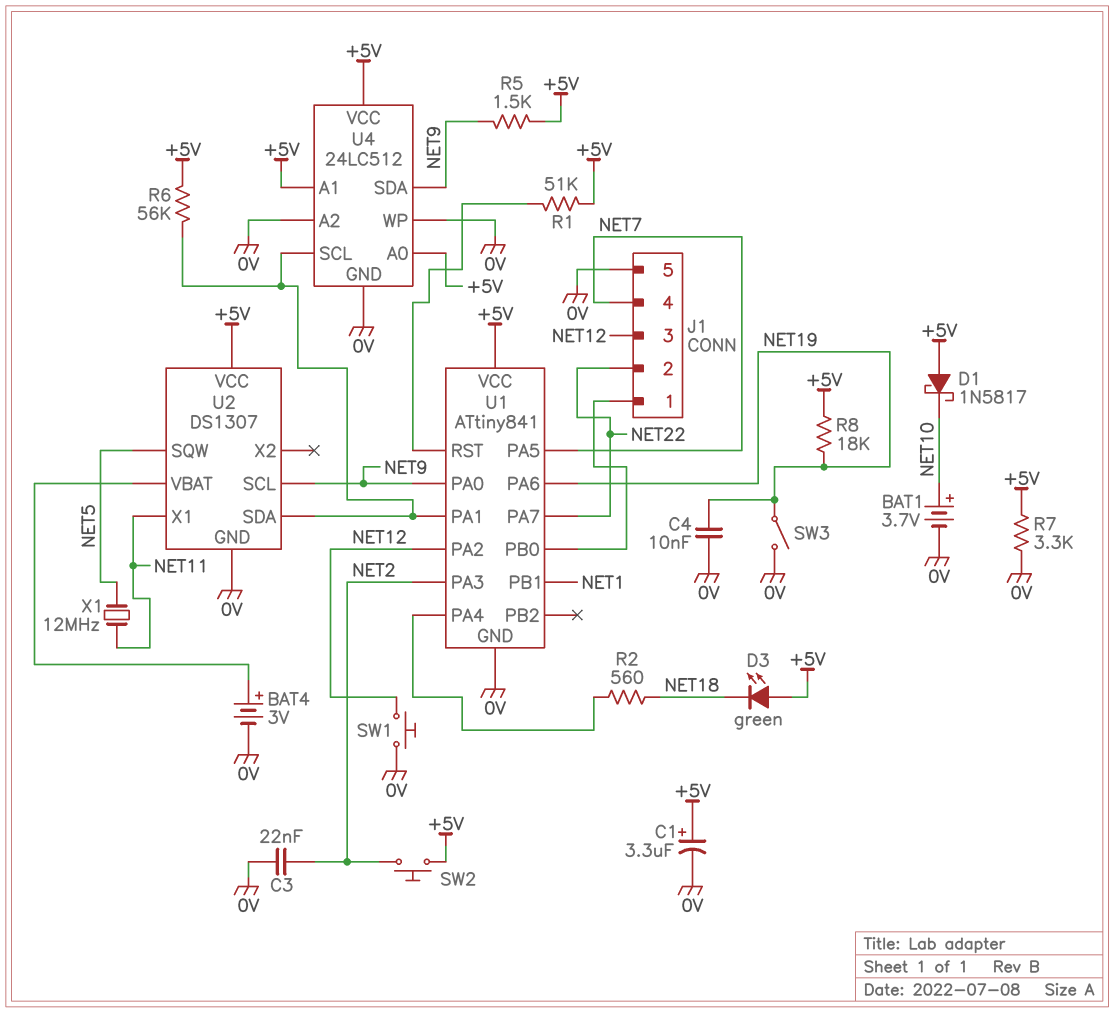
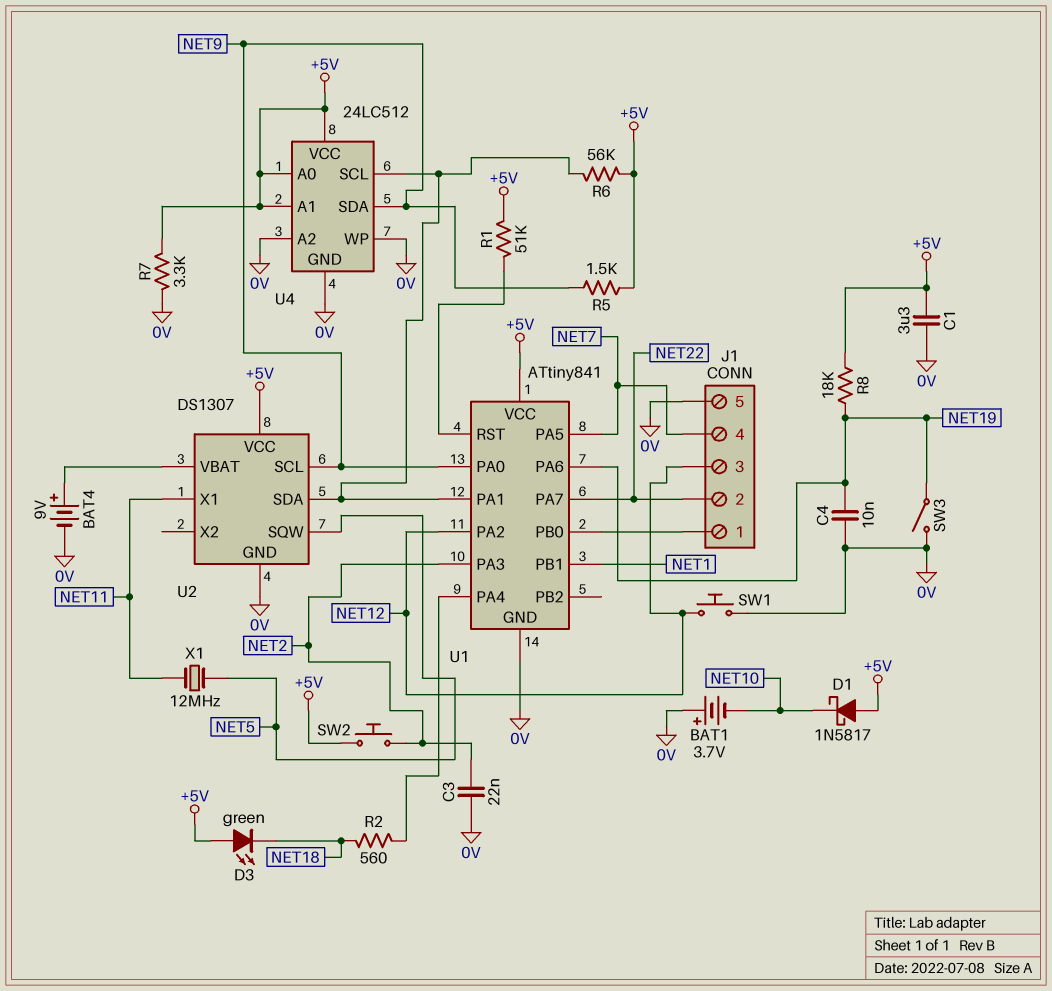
BAT1: 3.7V (plus NET10, minus 0V) -> 3.7V (plus 0V, minus NET10)
BAT4: 3V (plus U2/VBAT, minus 0V) -> 9V (plus U2/VBAT, minus 0V)
C1: 3.3uF (plus +5V, minus 0V) -> 3.3uF (+5V, 0V)

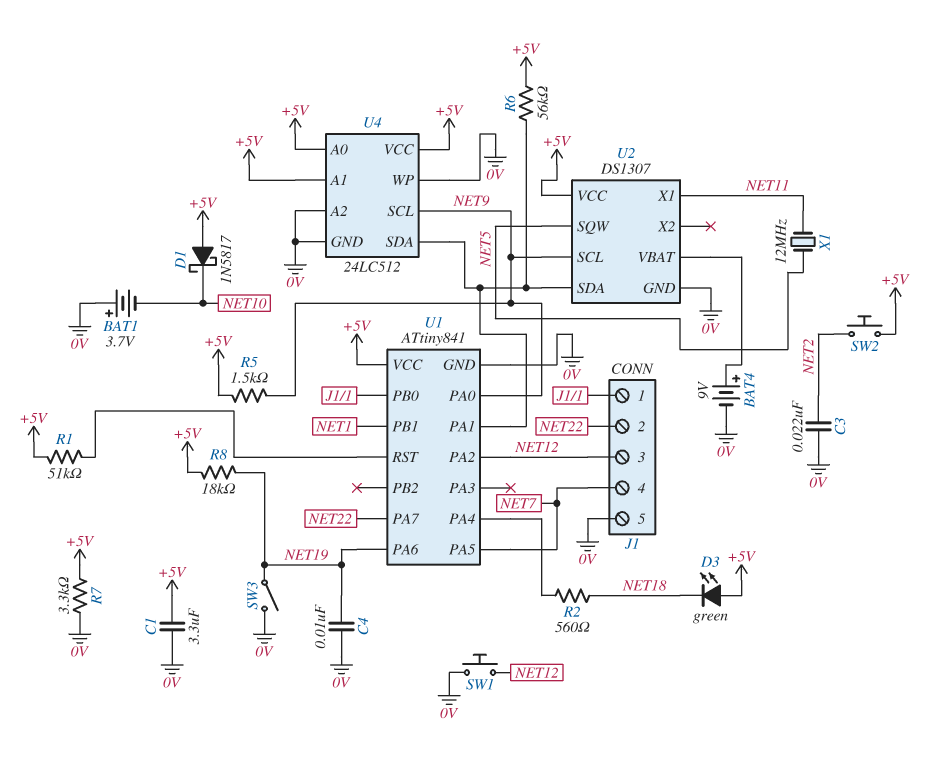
U1 pin PA3: NET2 -> none
U4 pin SCL: U1/PA1 -> NET9
U4 pin SDA: NET9 -> U1/PA1

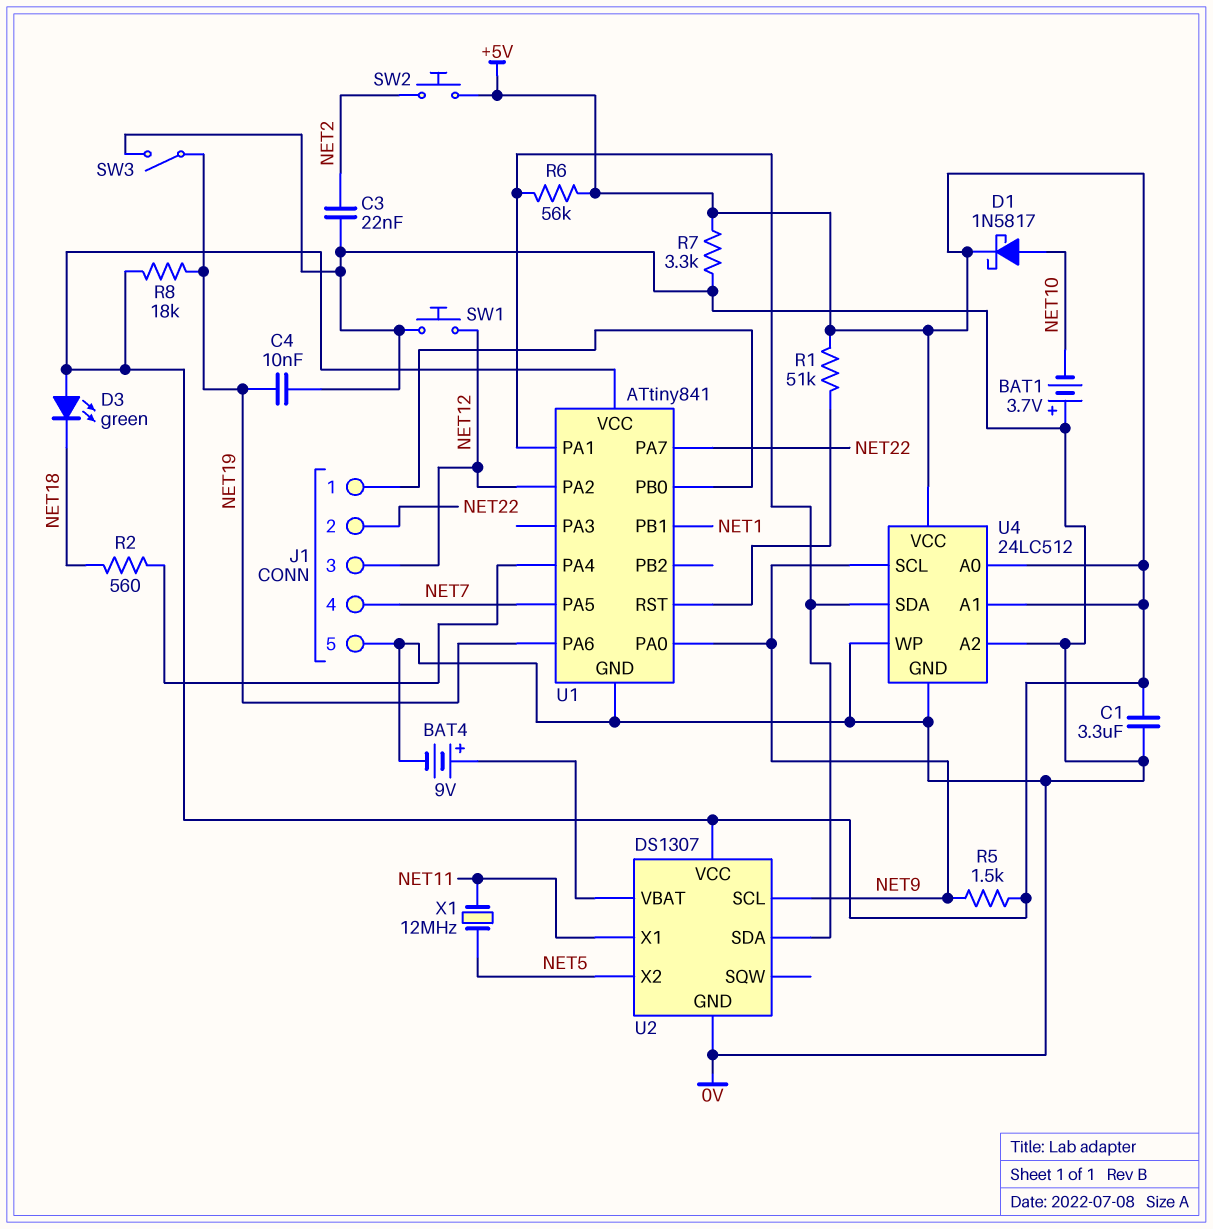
D1: schottky 1N5817 (A +5V, K NET10) -> schottky 1N5817 (A NET10, K +5V)
U2 pin SQW: NET5 -> none
U2 pin X2: none -> NET5

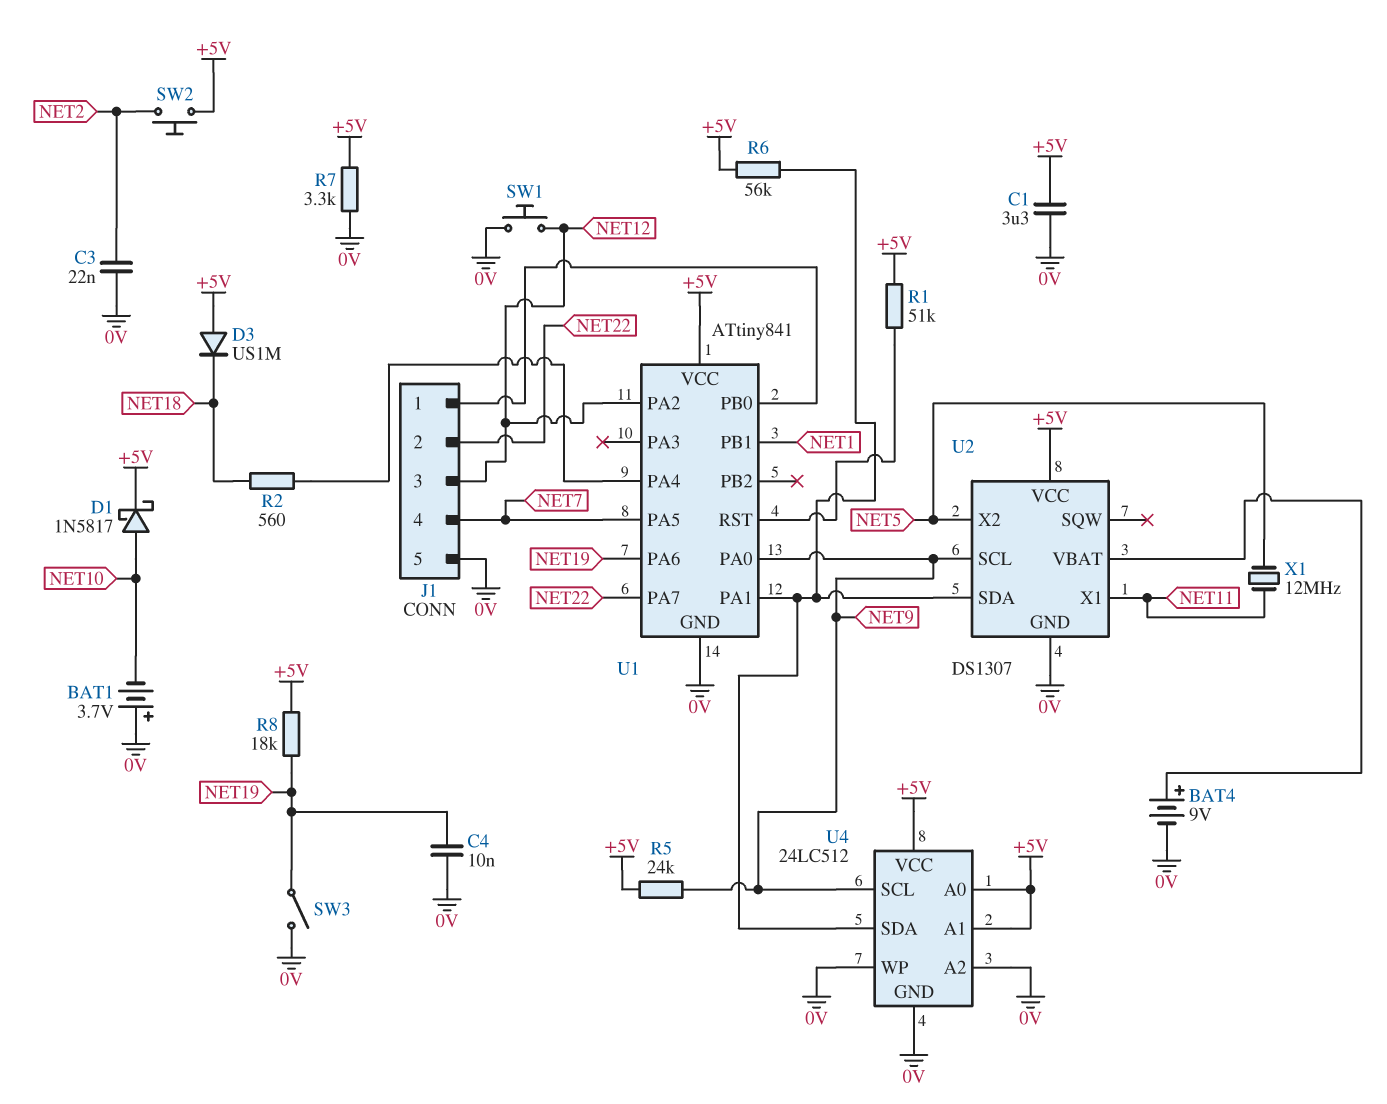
D3: LED green (A +5V, K NET18) -> diode US1M (A +5V, K NET18)
R5: 1.5k (+5V, NET9) -> 24k (+5V, NET9)

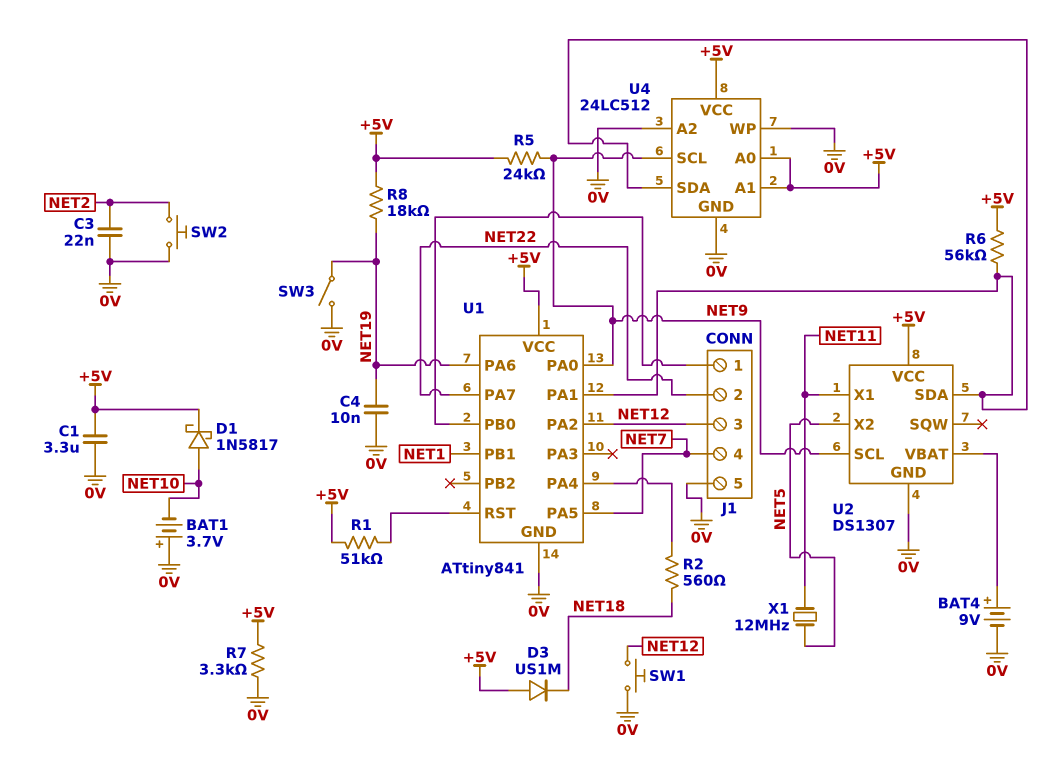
SW2: button (+5V, NET2) -> button (0V, NET2)

